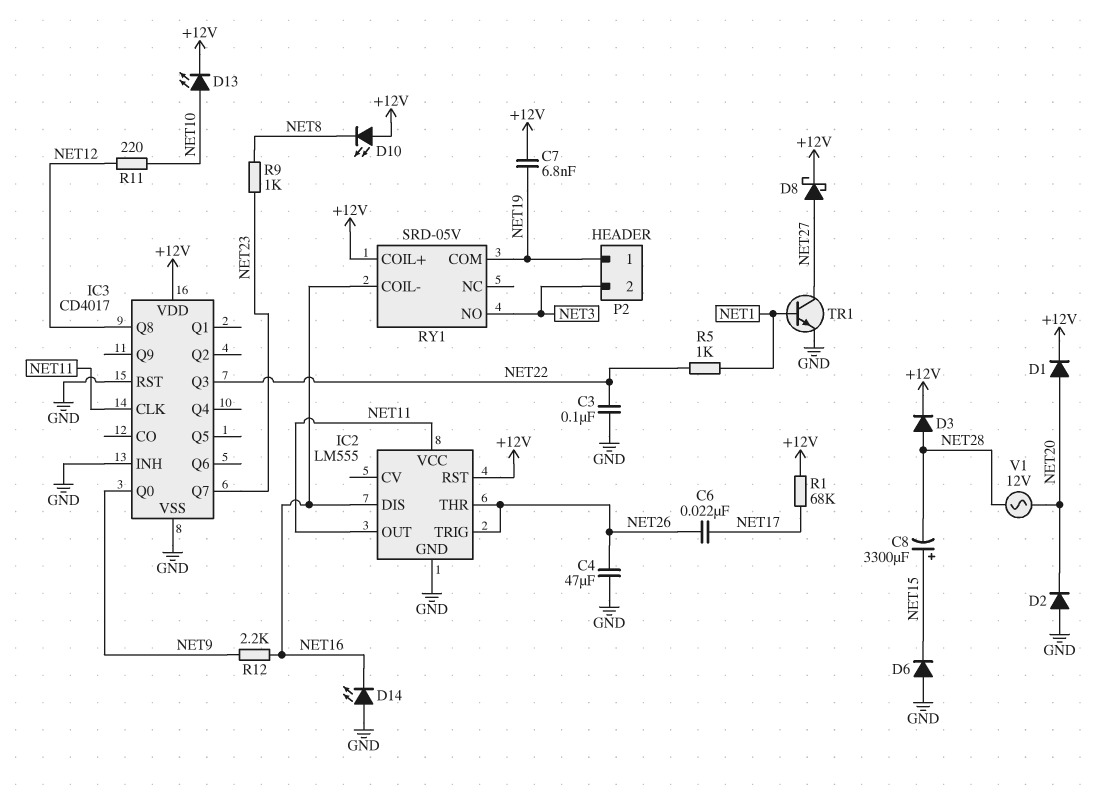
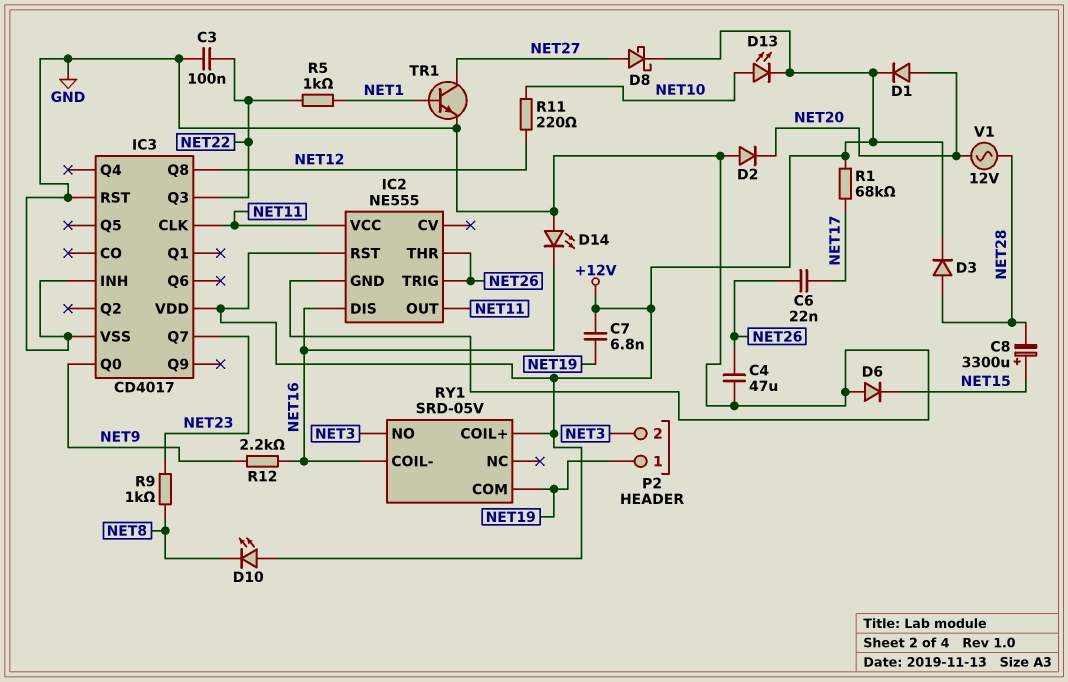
IC2: LM555 -> NE555

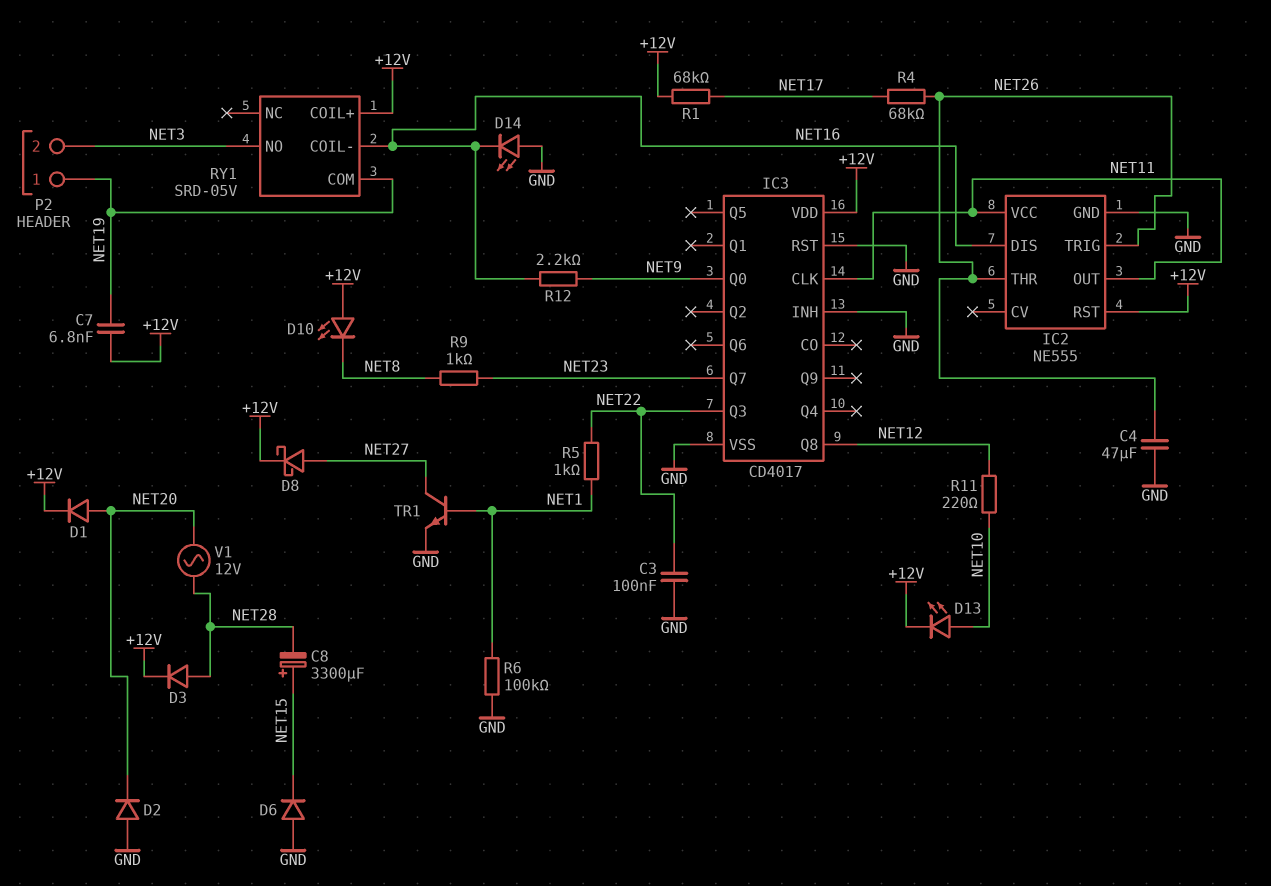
C6: 22nF (NET17, NET26) -> none
R4: none -> 68k (NET17, NET26)
R6: none -> 100k (GND, NET1)

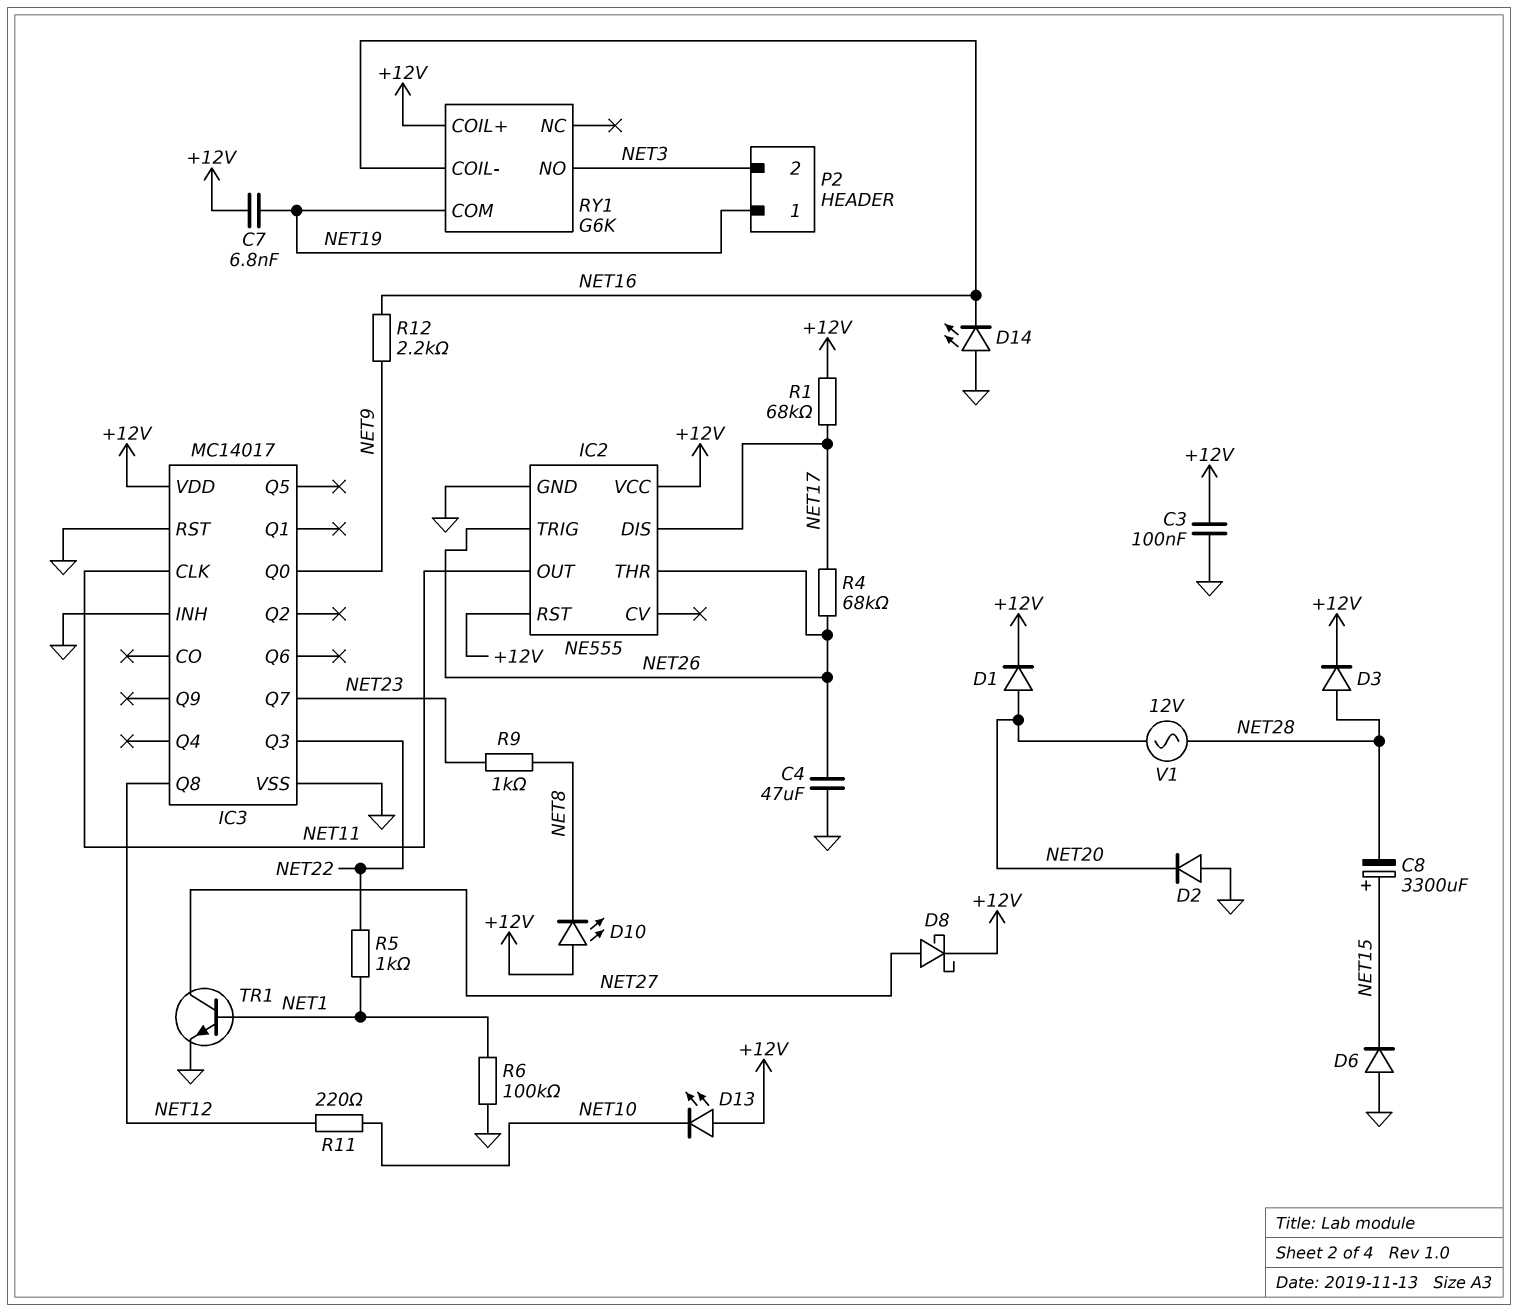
C3: 100nF (GND, NET22) -> 100nF (+12V, GND)
D13: LED (A NET10, K +12V) -> LED (A +12V, K NET10)
IC2 pin DIS: NET16 -> NET17
IC2 pin VCC: NET11 -> +12V
IC3: CD4017 -> MC14017
RY1: SRD-05V -> G6K

